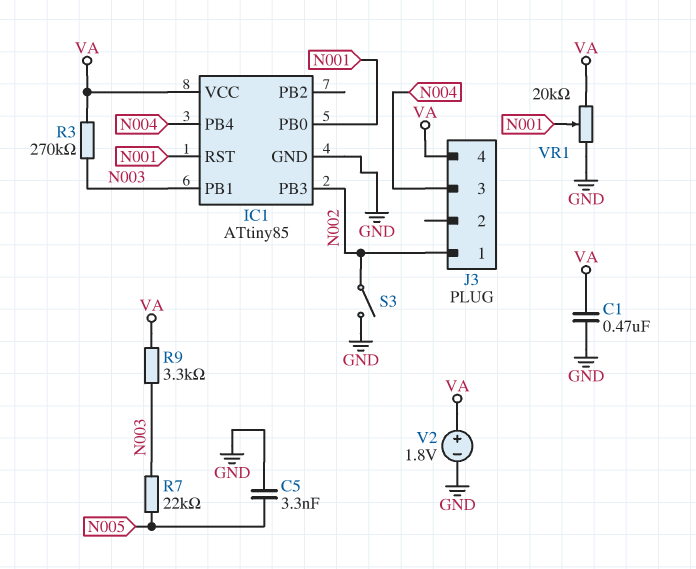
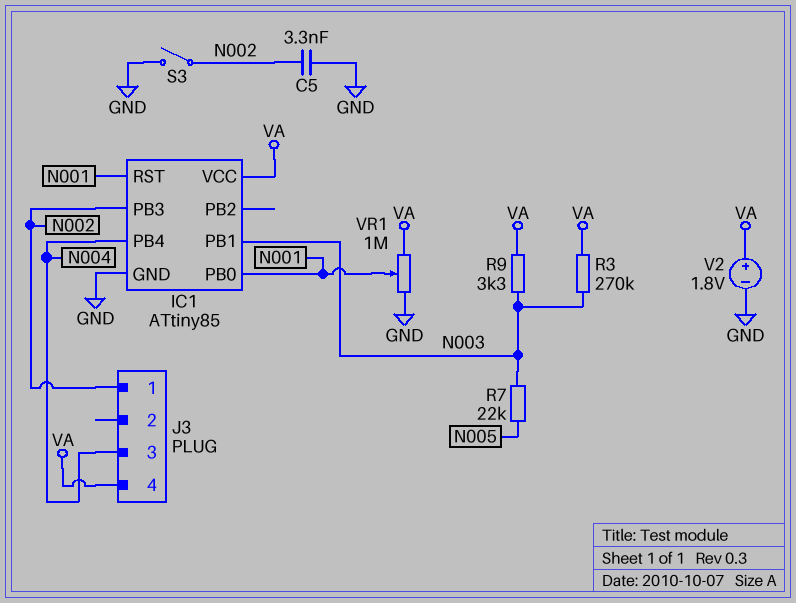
C1: 470nF (GND, VA) -> none
C5: 3.3nF (GND, N005) -> 3.3nF (GND, N002)
VR1: 20k (GND, VA, wiper N001) -> 1M (GND, VA, wiper N001)

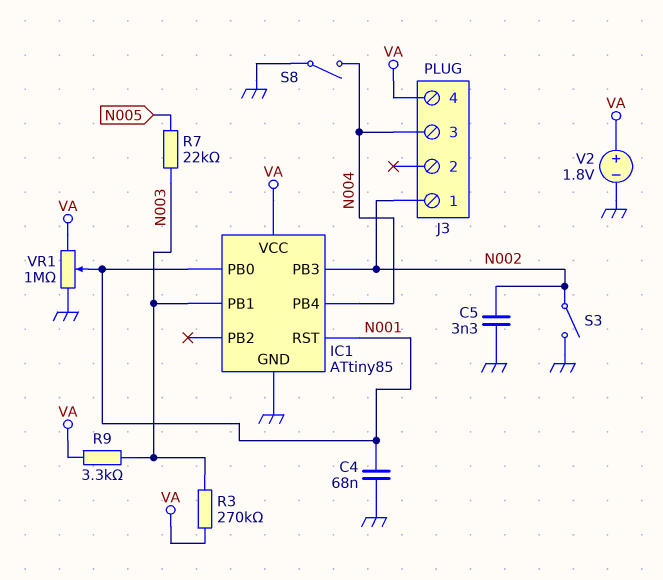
C4: none -> 68nF (GND, N001)
S8: none -> switch (GND, N004)

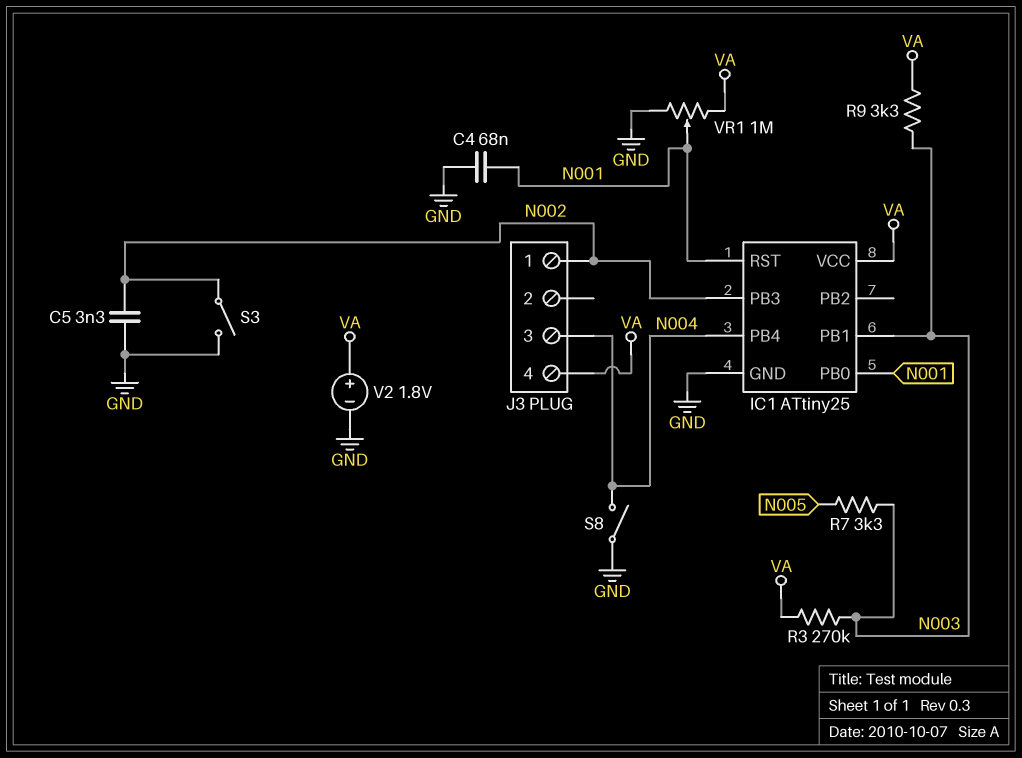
IC1: ATtiny85 -> ATtiny25
R7: 22k (N003, N005) -> 3.3k (N003, N005)

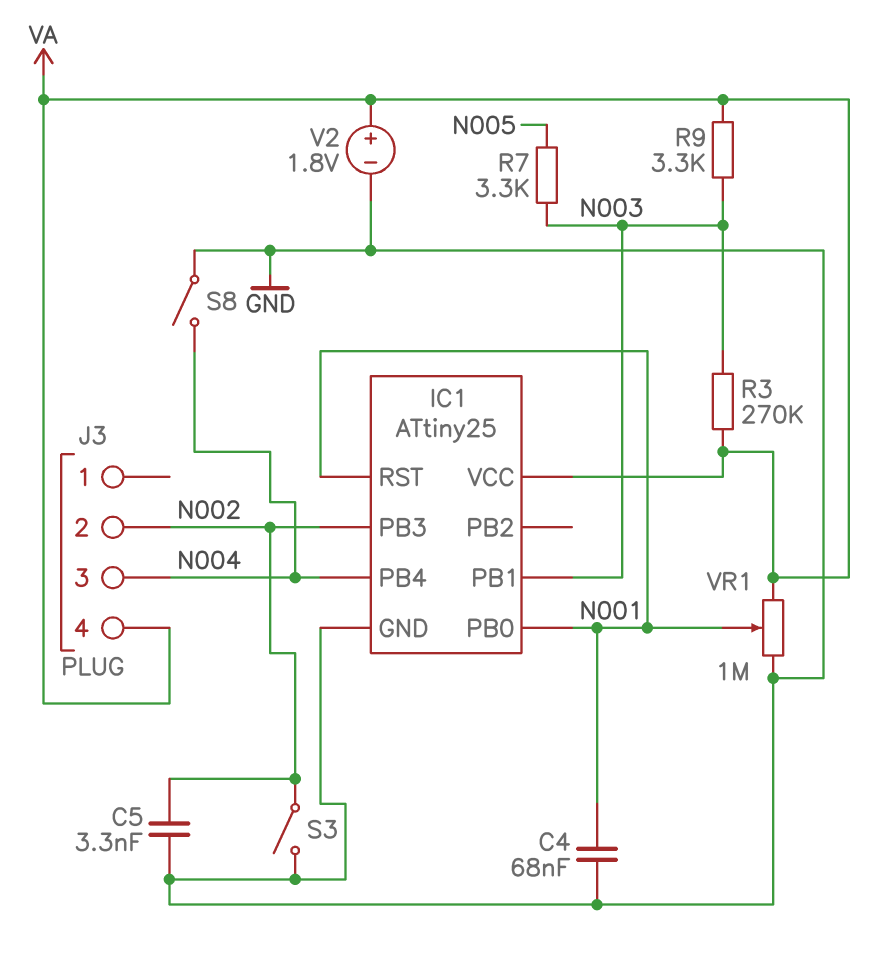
J3 pin 1: N002 -> none
J3 pin 2: none -> N002

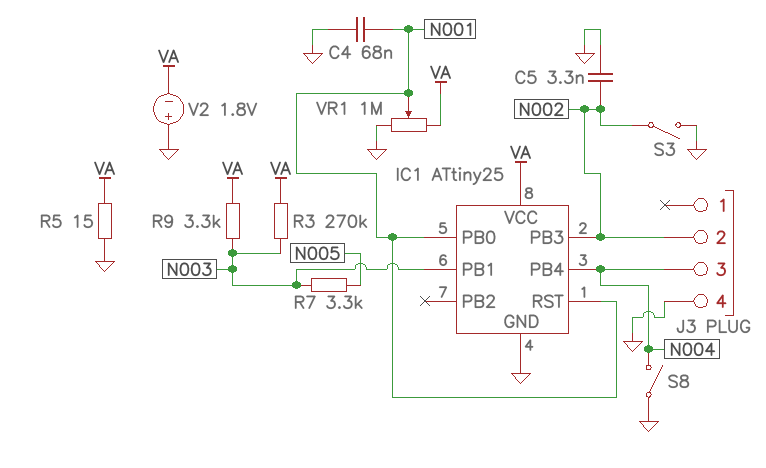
J3 pin 4: VA -> GND
R5: none -> 15 (GND, VA)
V2: 1.8V (plus VA, minus GND) -> 1.8V (plus GND, minus VA)

